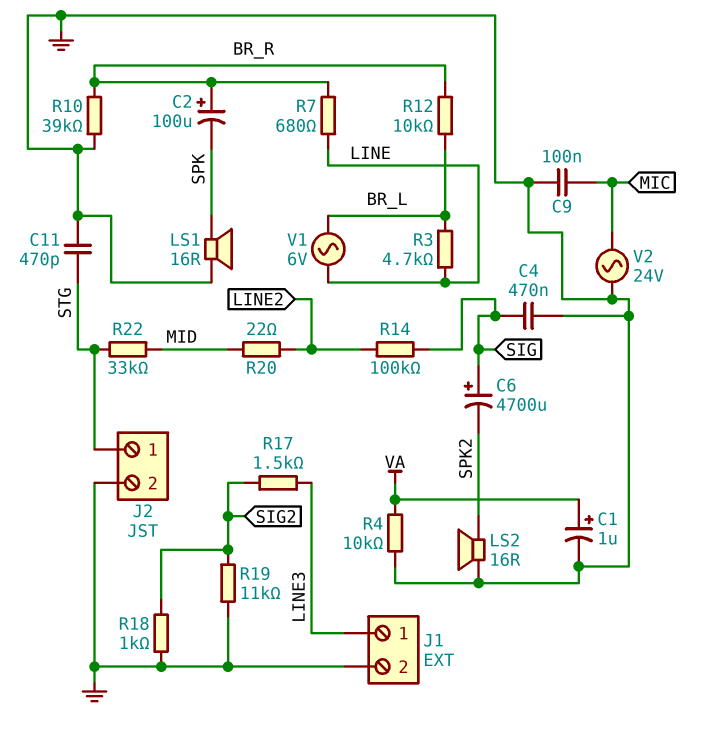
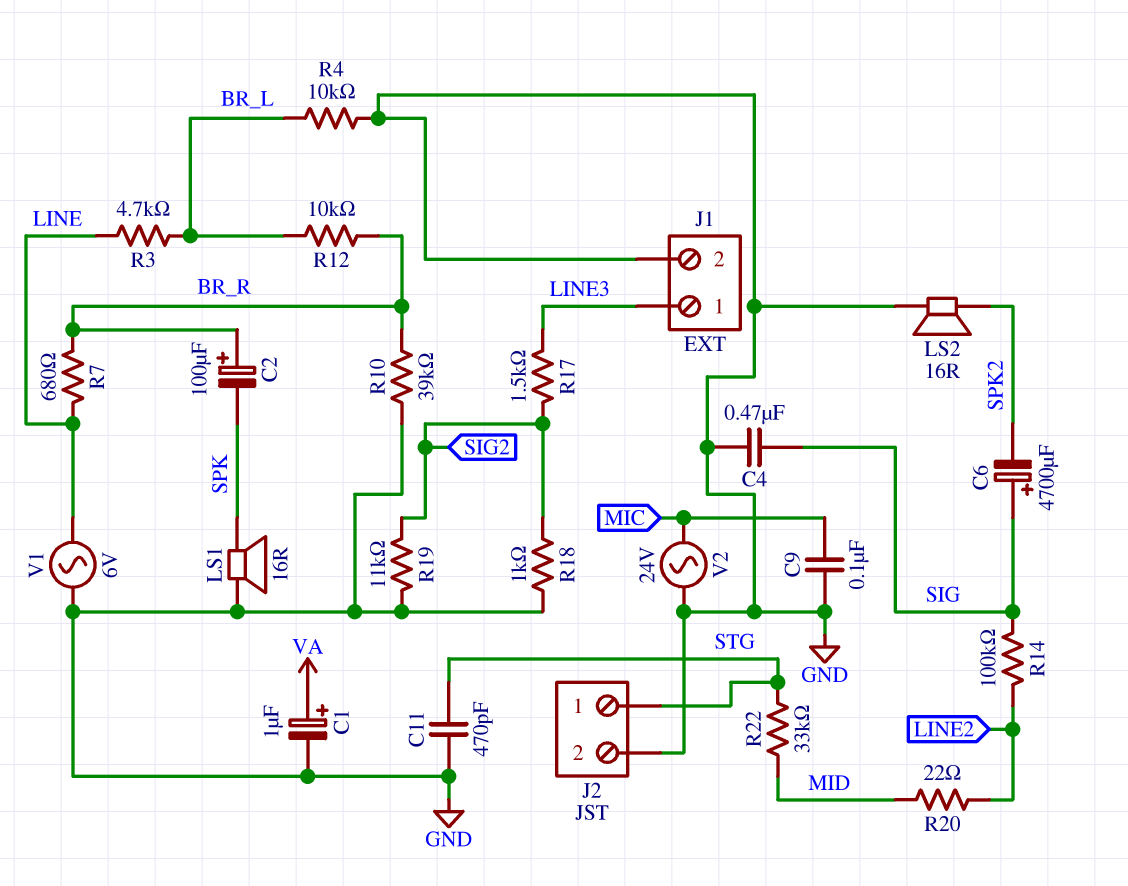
R4: 10k (GND, VA) -> 10k (BR_L, GND)
V1: AC 6V (BR_L, LINE) -> AC 6V (GND, LINE)

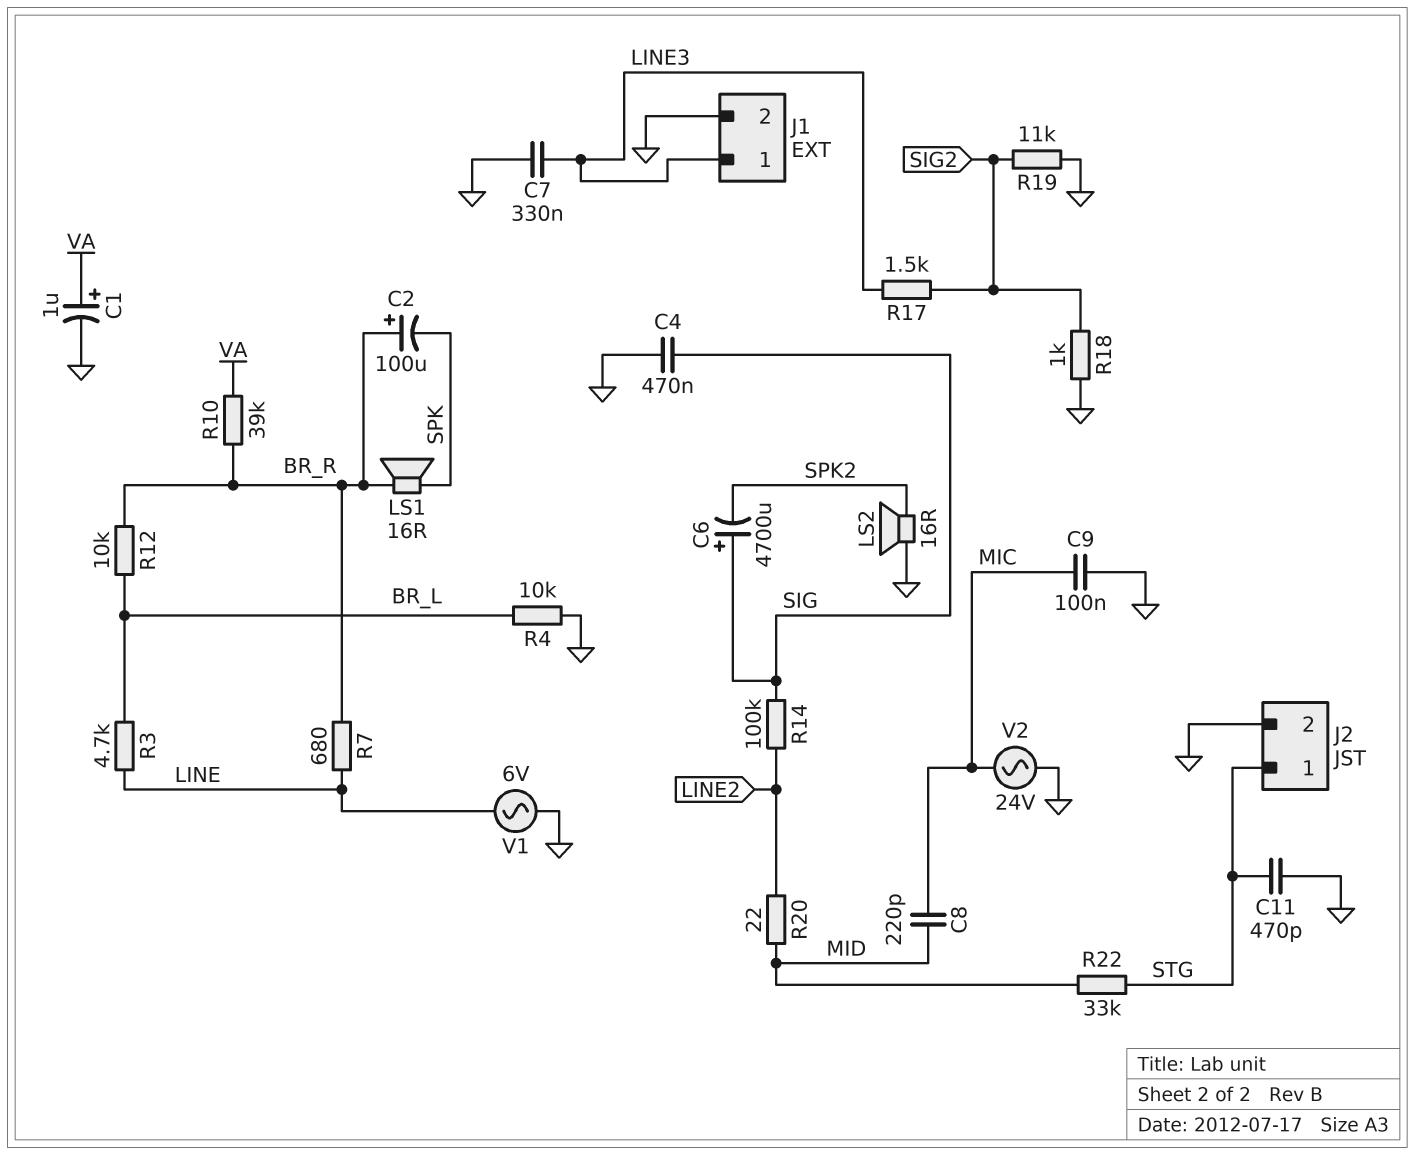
C7: none -> 330nF (GND, LINE3)
C8: none -> 220pF (MIC, MID)
LS1: speaker 16R (GND, SPK) -> speaker 16R (BR_R, SPK)
R10: 39k (BR_R, GND) -> 39k (BR_R, VA)

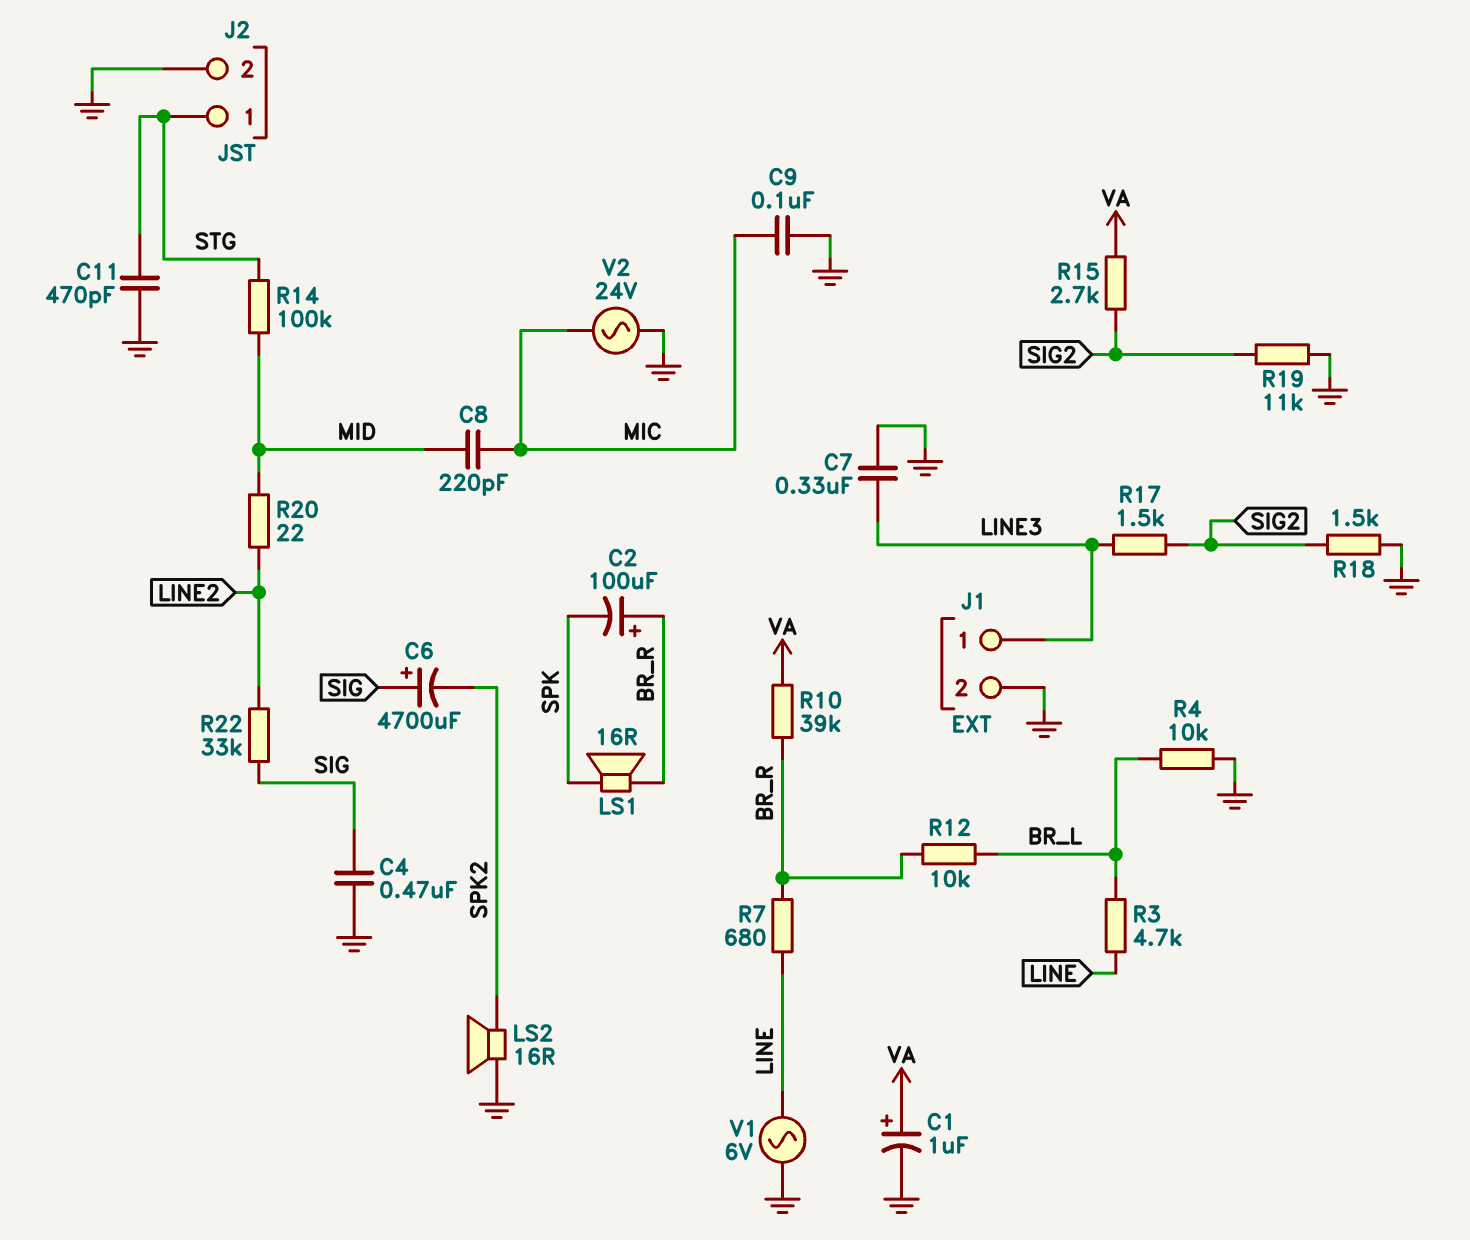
R14: 100k (LINE2, SIG) -> 100k (MID, STG)
R15: none -> 2.7k (SIG2, VA)
R18: 1k (GND, SIG2) -> 1.5k (GND, SIG2)
R22: 33k (MID, STG) -> 33k (LINE2, SIG)

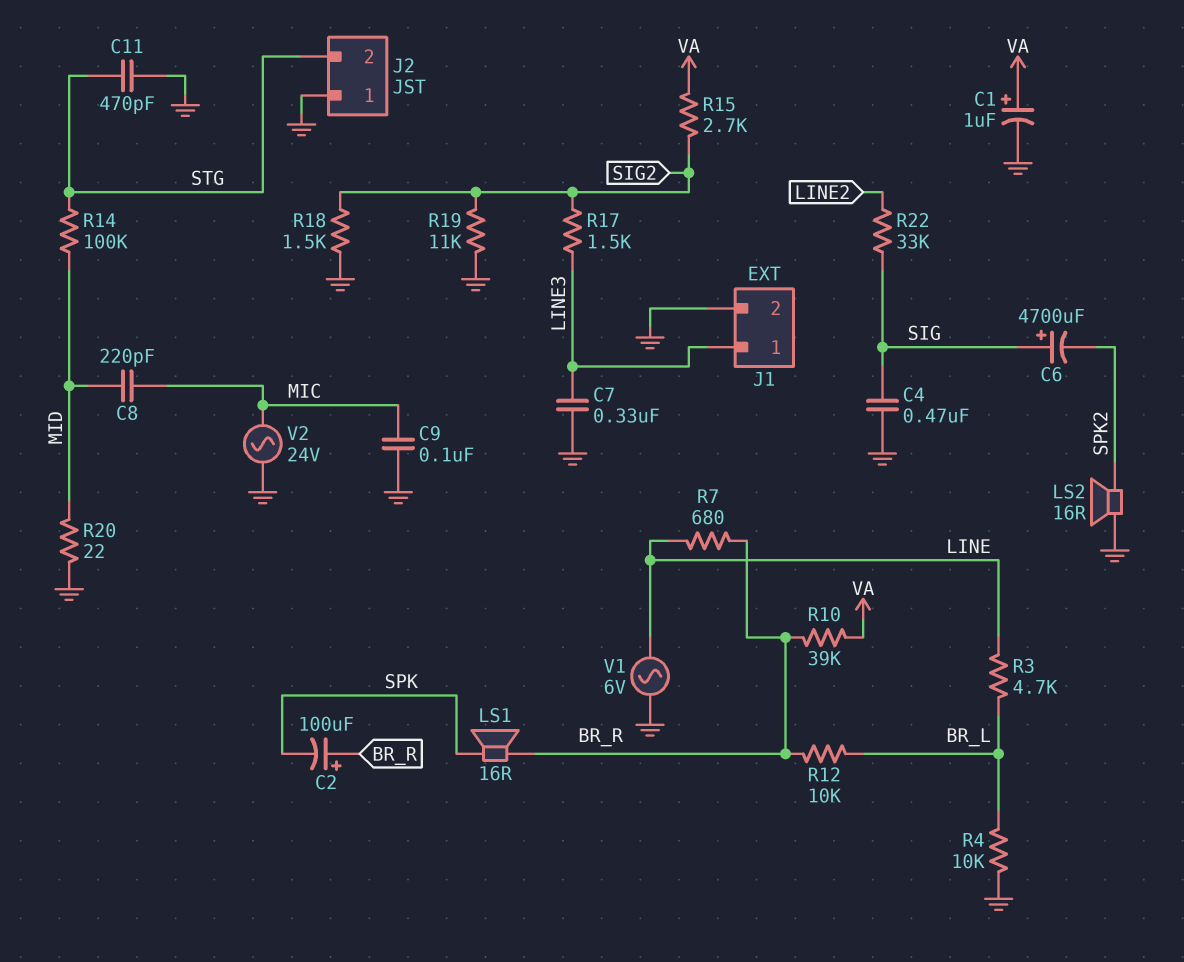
J2 pin 1: STG -> GND
J2 pin 2: GND -> STG
R20: 22 (LINE2, MID) -> 22 (GND, MID)

